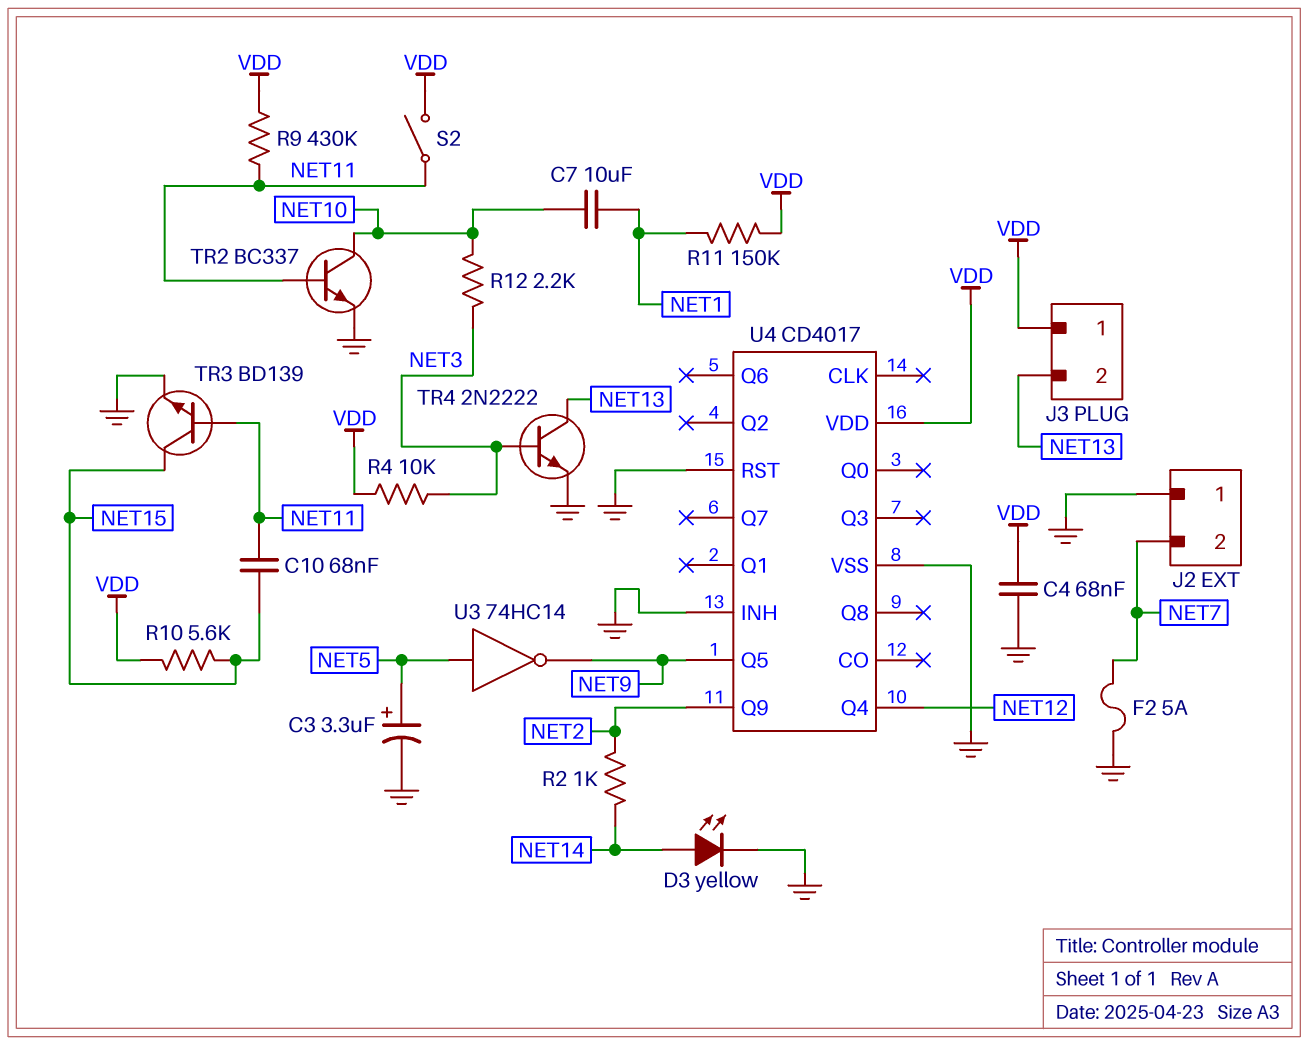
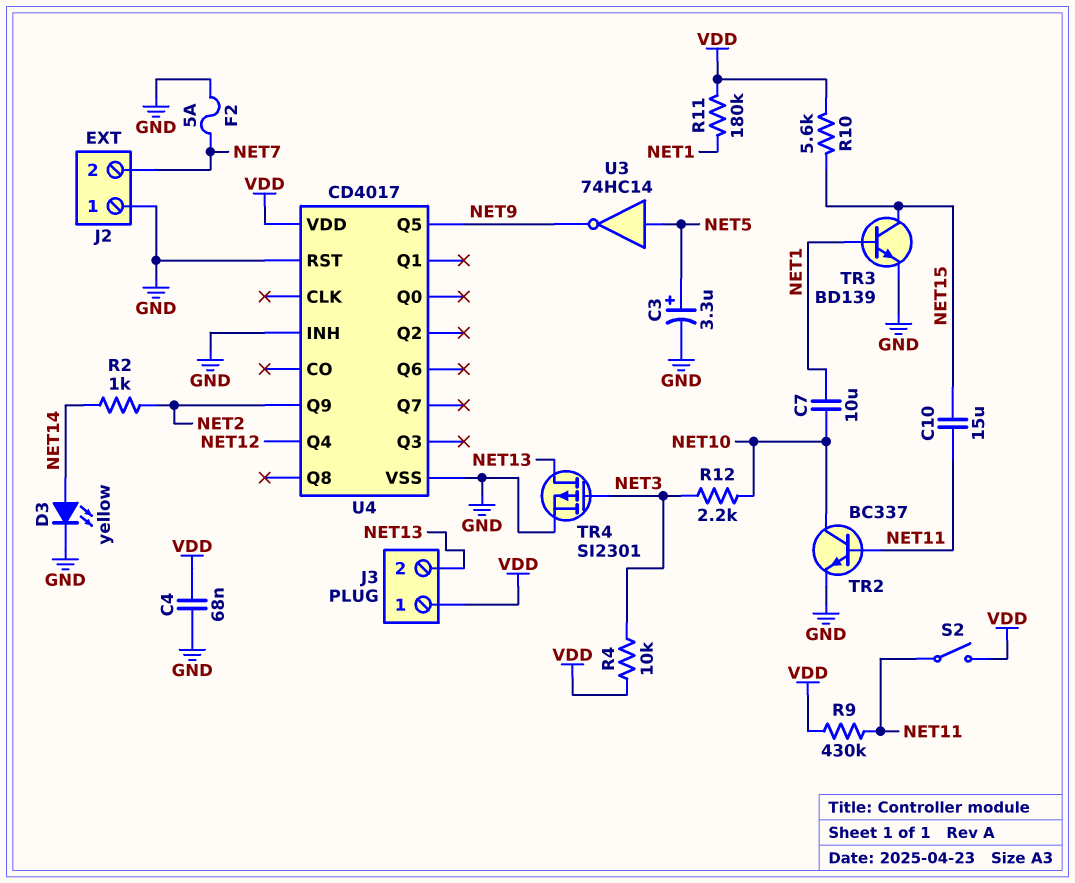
C10: 68nF (NET11, NET15) -> 15uF (NET11, NET15)
R11: 150k (NET1, VDD) -> 180k (NET1, VDD)
TR3: NPN BD139 (B NET11, C NET15, E GND) -> NPN BD139 (B NET1, C NET15, E GND)
TR4: NPN 2N2222 (B NET3, C NET13, E GND) -> PMOS SI2301 (G NET3, D NET13, S GND)

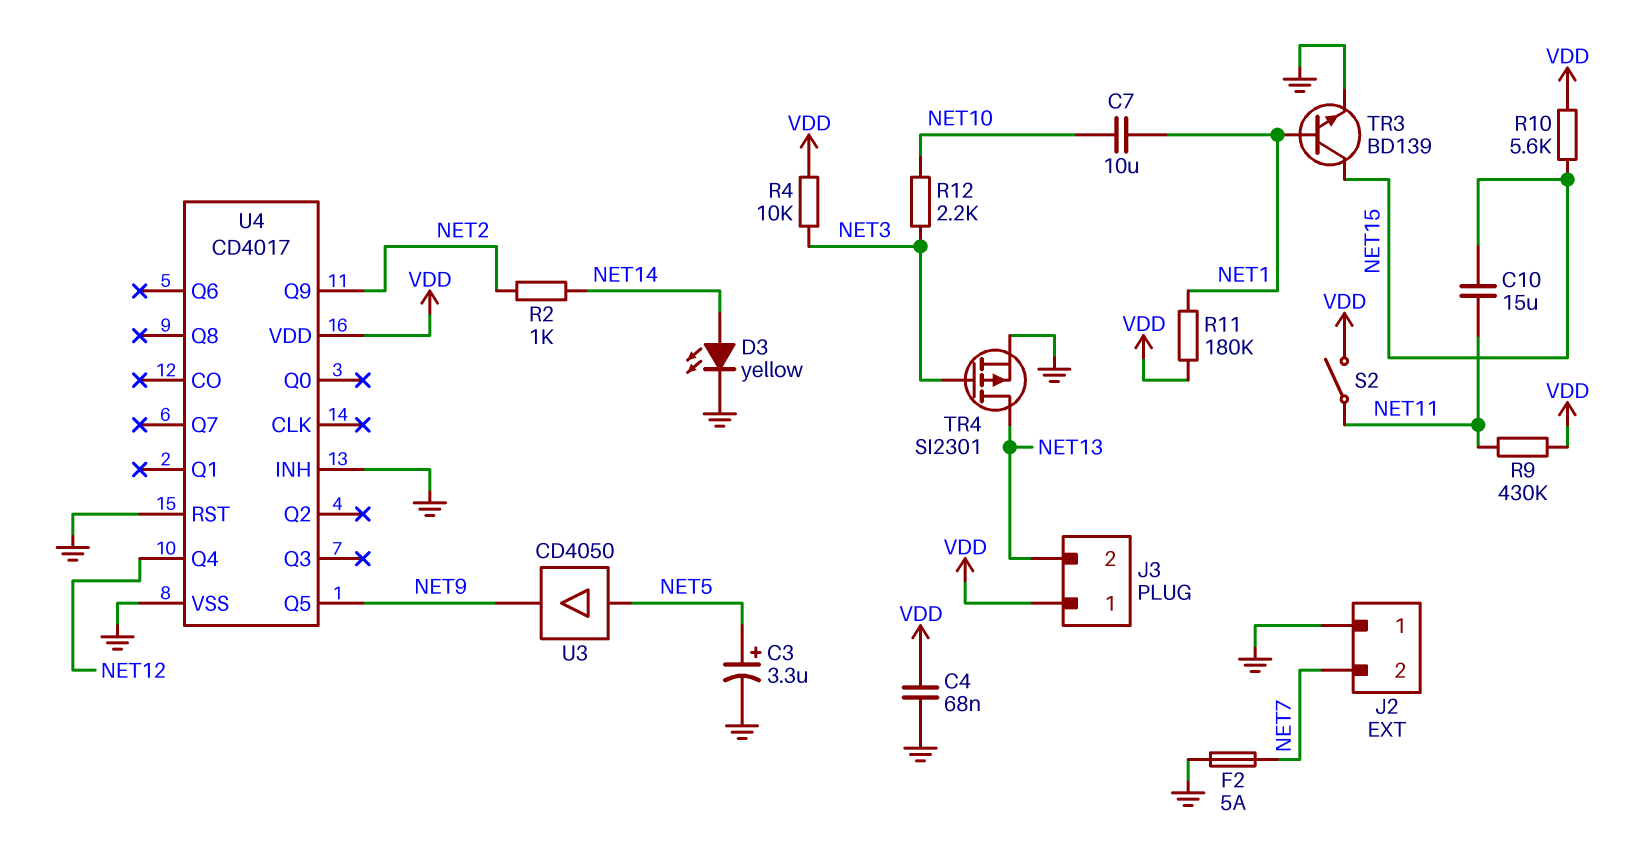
TR2: NPN BC337 (B NET11, C NET10, E GND) -> none
U3: NOT 74HC14 (in NET5, out NET9) -> buffer CD4050 (in NET5, out NET9)

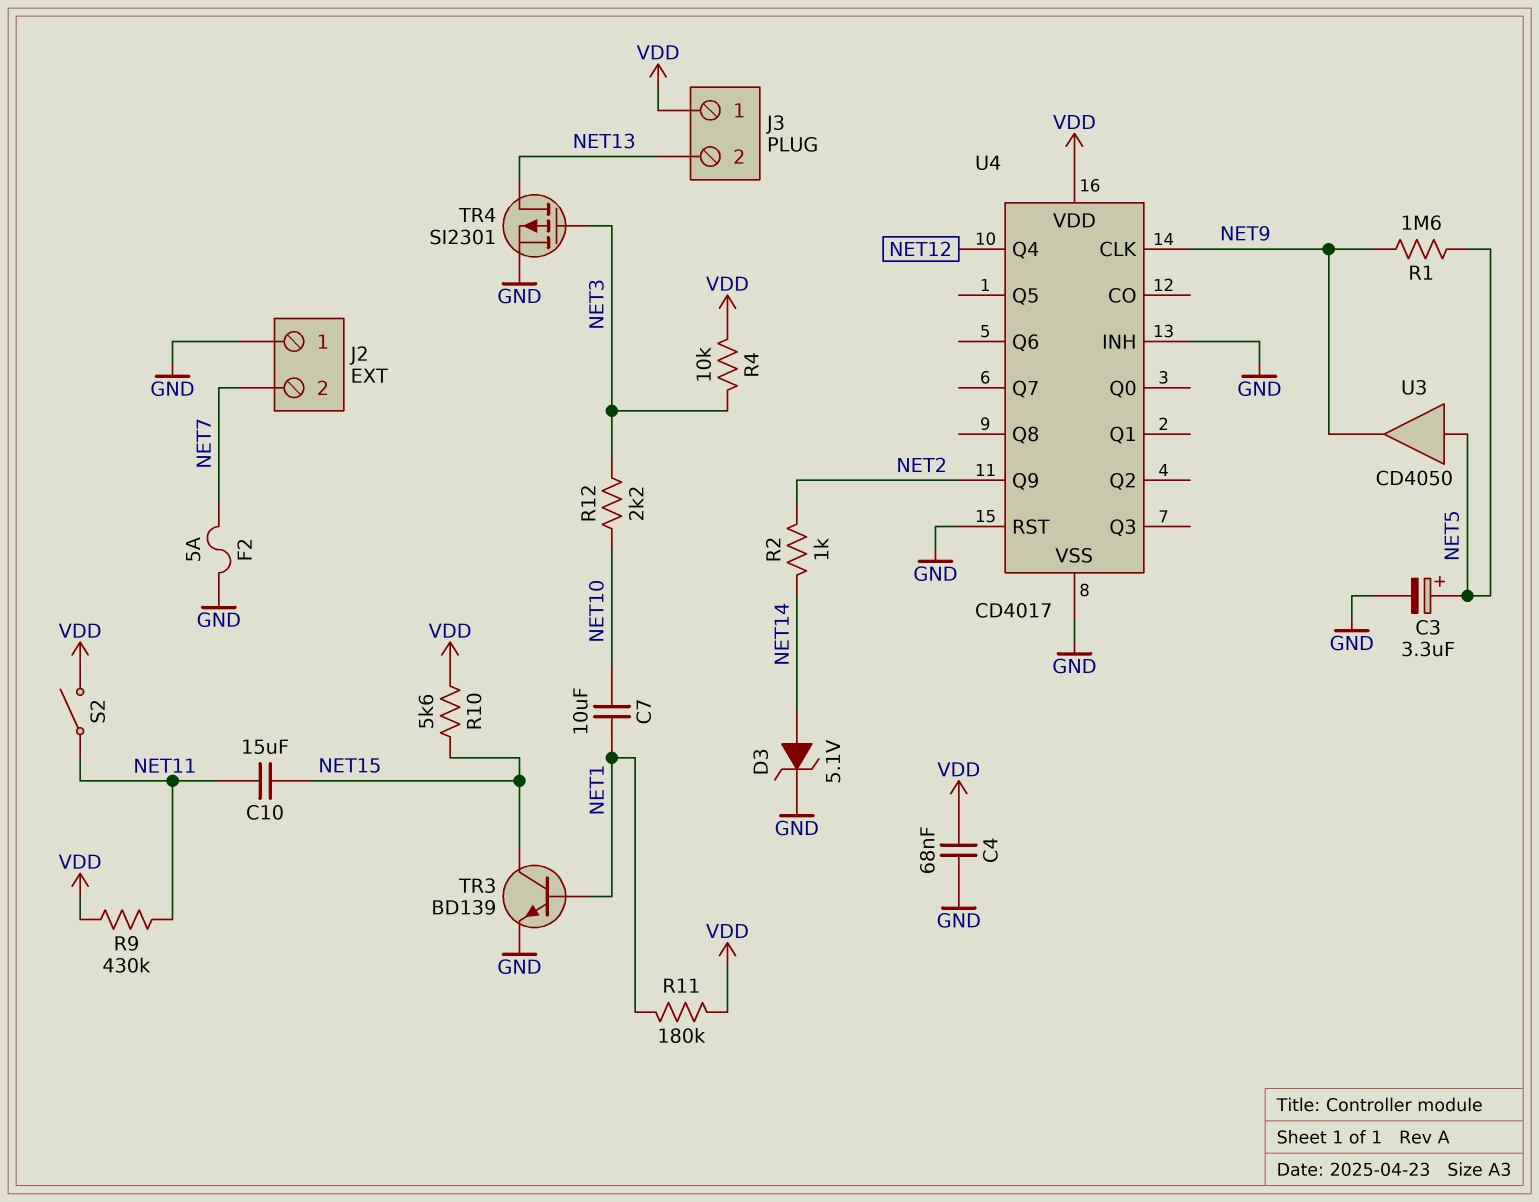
D3: LED yellow (A NET14, K GND) -> zener 5.1V (A NET14, K GND)
R1: none -> 1.6M (NET5, NET9)
U4 pin CLK: none -> NET9
U4 pin Q5: NET9 -> none

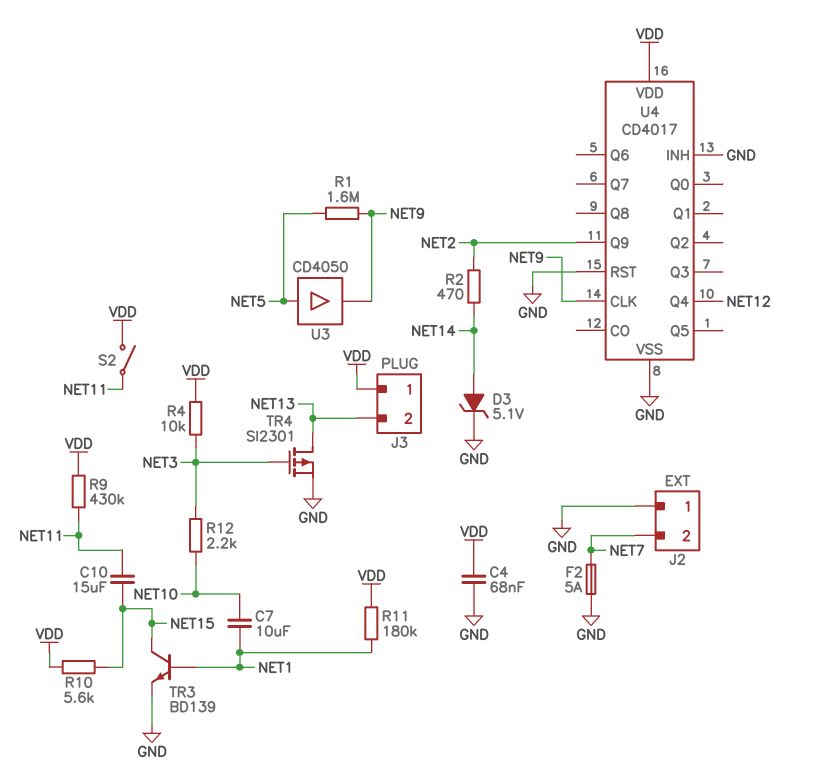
C3: 3.3uF (plus NET5, minus GND) -> none
R2: 1k (NET2, NET14) -> 470 (NET2, NET14)

